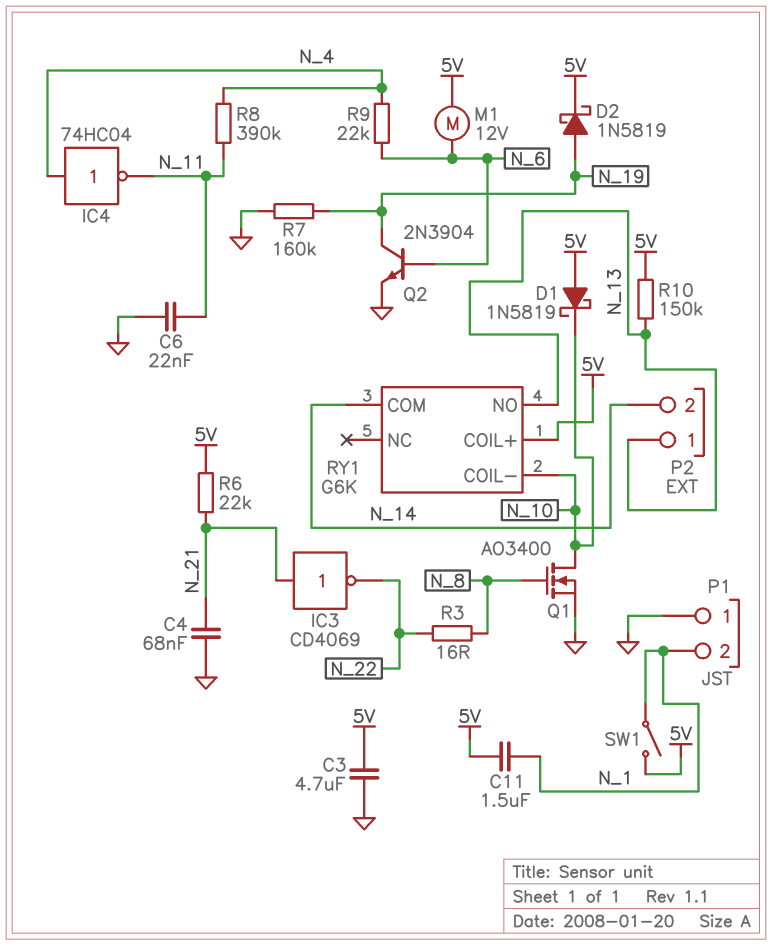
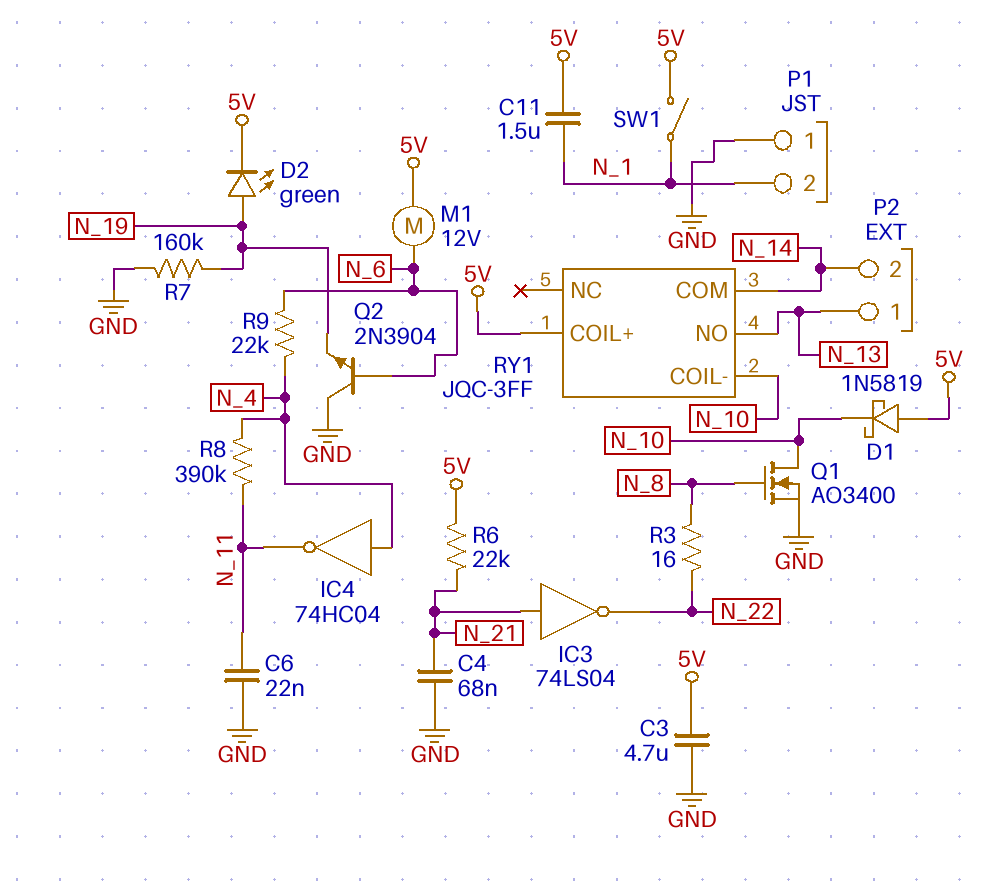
D2: schottky 1N5819 (A N_19, K 5V) -> LED green (A N_19, K 5V)
IC3: NOT CD4069 (in N_21, out N_22) -> NOT 74LS04 (in N_21, out N_22)
Q2: NPN 2N3904 (B N_6, C N_19, E GND) -> NPN 2N3904 (B N_6, C GND, E N_19)
R10: 150k (5V, N_13) -> none
RY1: G6K -> JQC-3FF

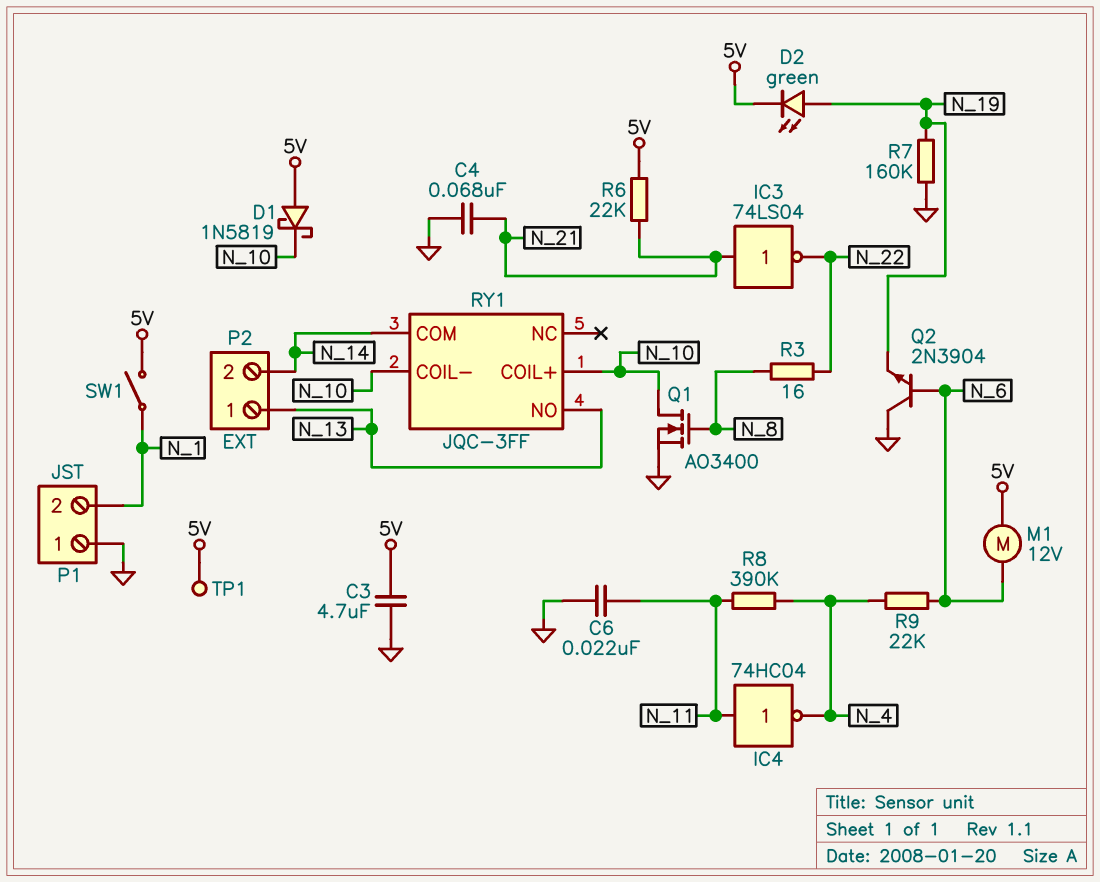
C11: 1.5uF (5V, N_1) -> none
IC4: NOT 74HC04 (in N_4, out N_11) -> NOT 74HC04 (in N_11, out N_4)
RY1 pin COIL+: 5V -> N_10
TP1: none -> test point (5V)

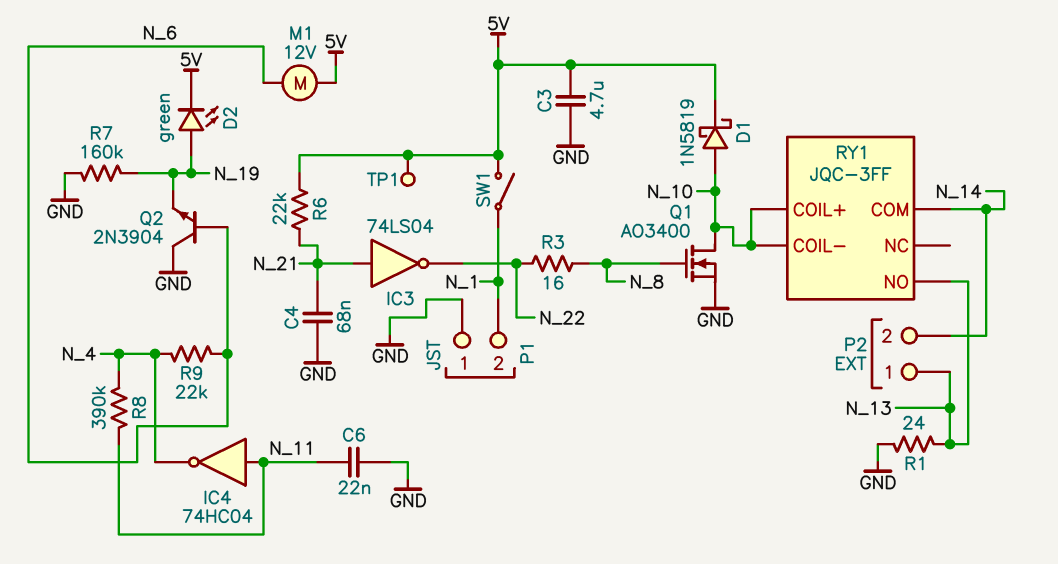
D1: schottky 1N5819 (A 5V, K N_10) -> schottky 1N5819 (A N_10, K 5V)
R1: none -> 24 (GND, N_13)

